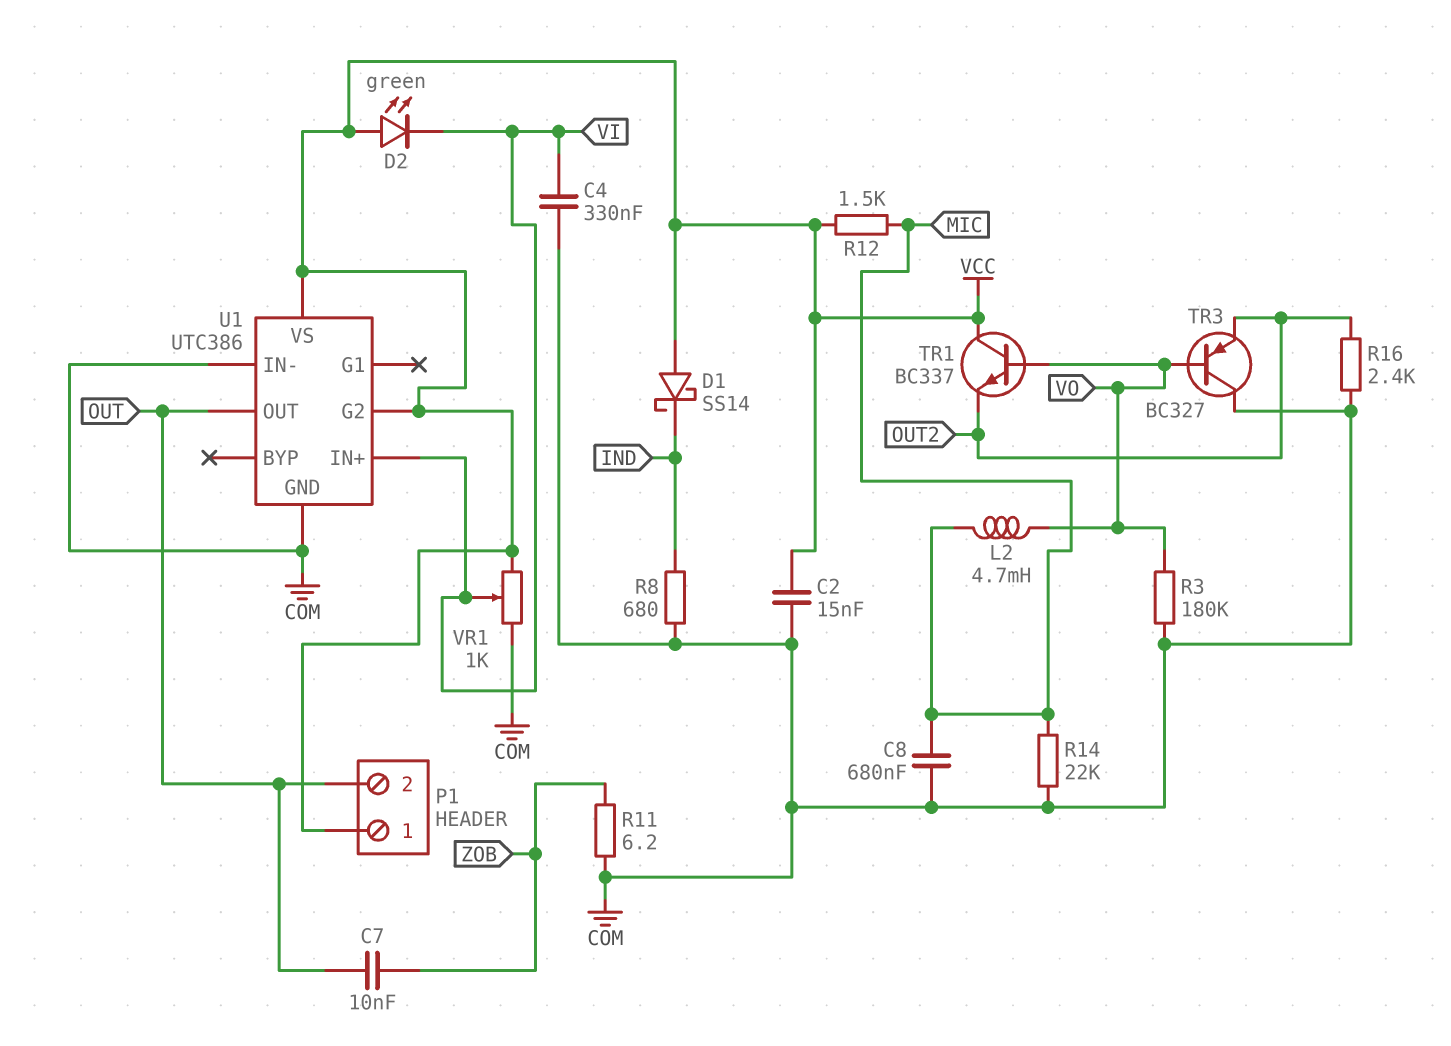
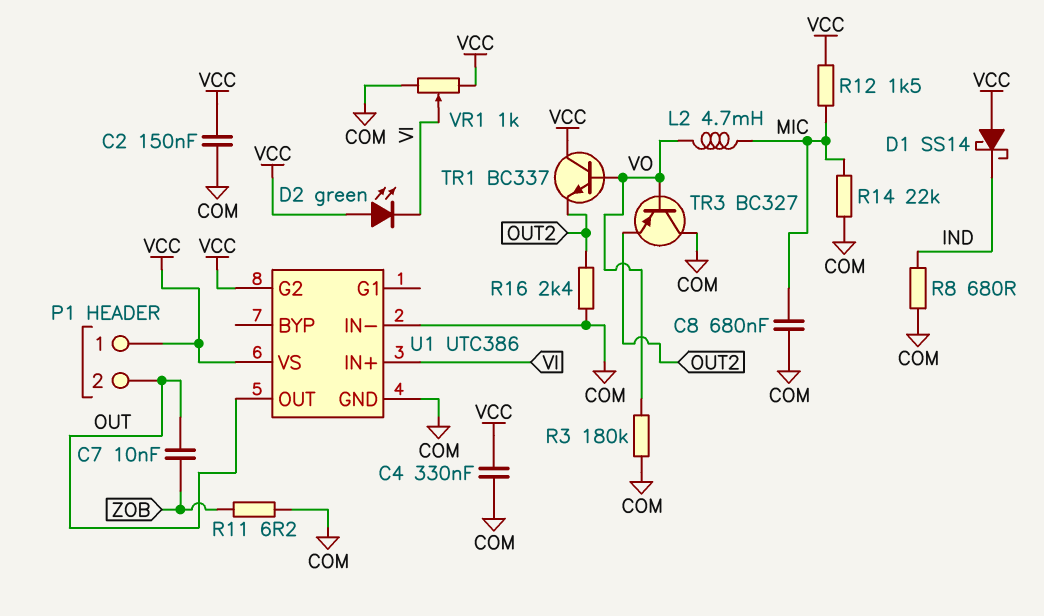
C2: 15nF (COM, VCC) -> 150nF (COM, VCC)
C4: 330nF (COM, VI) -> 330nF (COM, VCC)

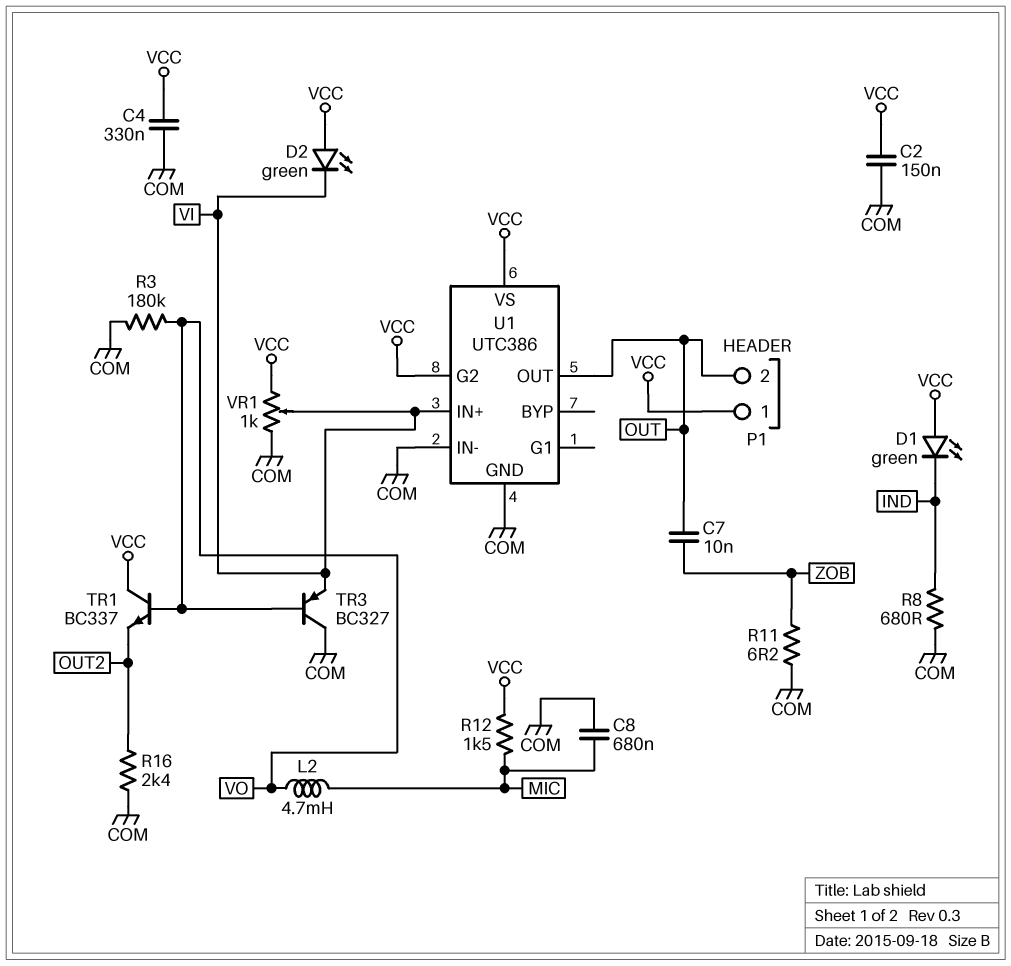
D1: schottky SS14 (A VCC, K IND) -> LED green (A VCC, K IND)
R14: 22k (COM, MIC) -> none
TR3: PNP BC327 (B VO, C COM, E OUT2) -> PNP BC327 (B VO, C COM, E VI)

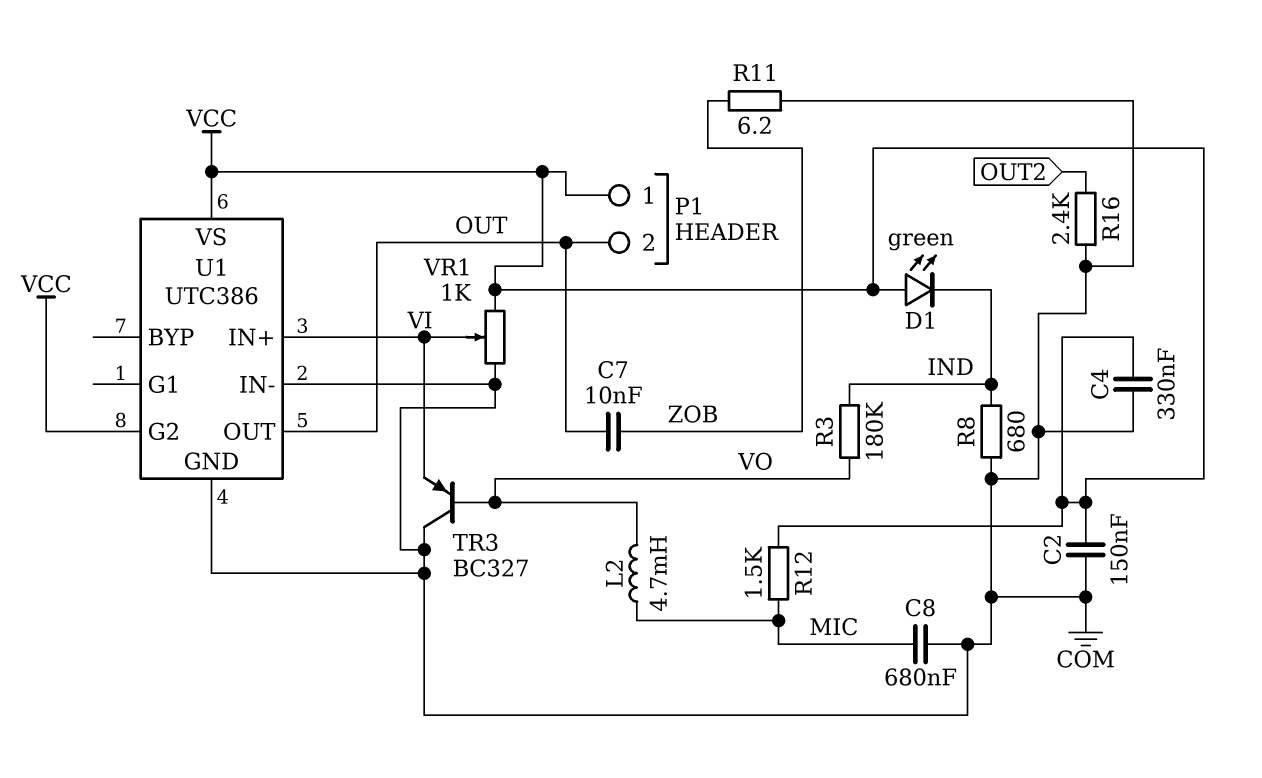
D2: LED green (A VCC, K VI) -> none
R3: 180k (COM, VO) -> 180k (IND, VO)
TR1: NPN BC337 (B VO, C VCC, E OUT2) -> none

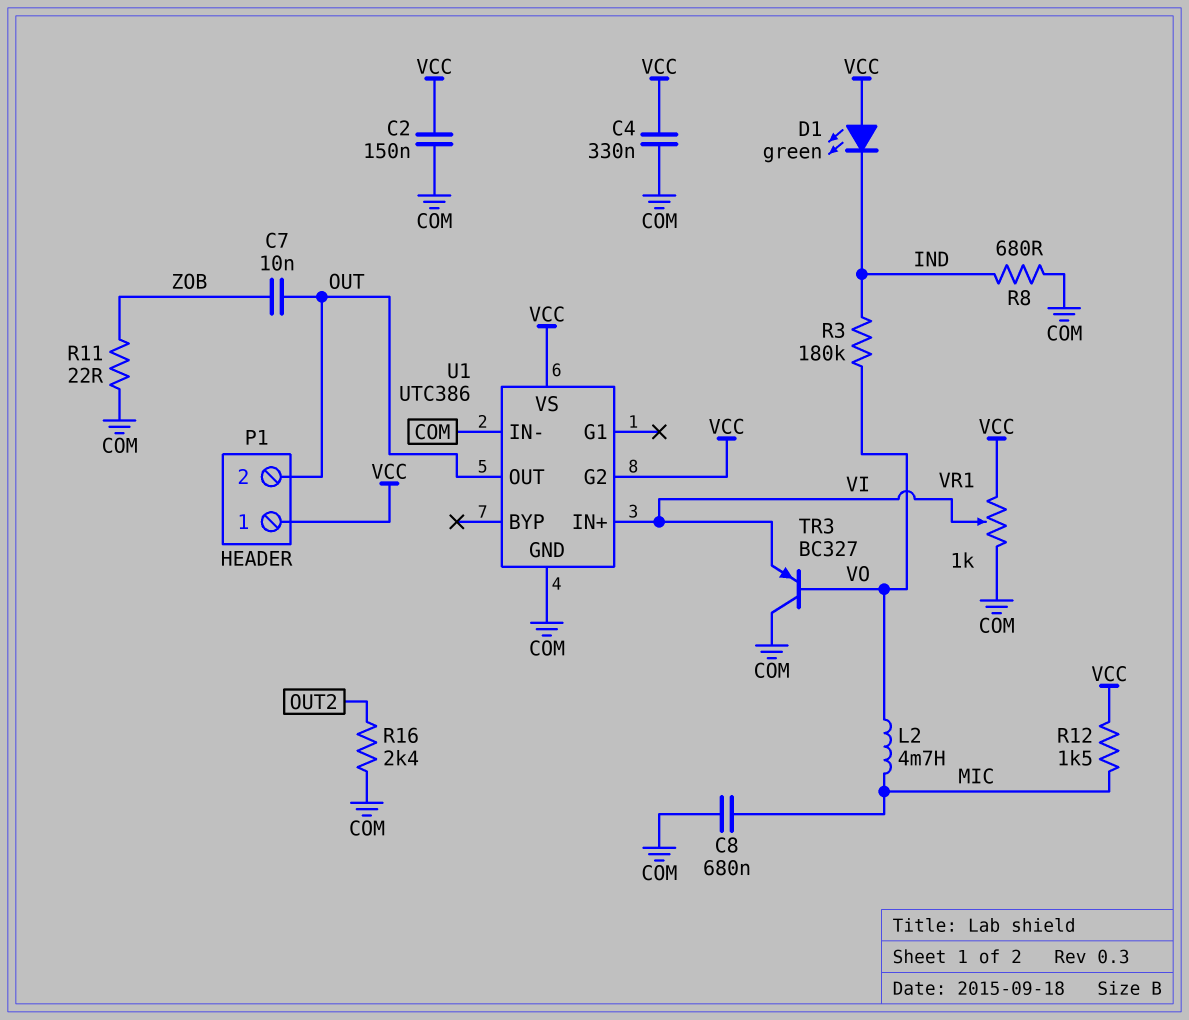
R11: 6.2 (COM, ZOB) -> 22 (COM, ZOB)

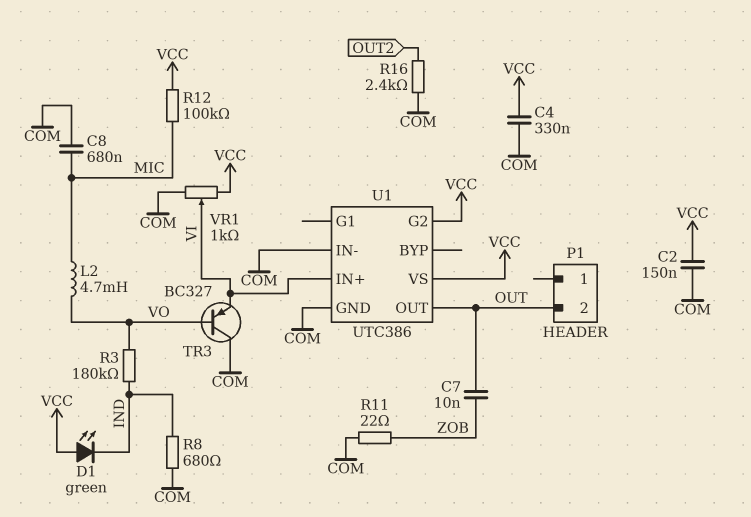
P1 pin 1: VCC -> none
R12: 1.5k (MIC, VCC) -> 100k (MIC, VCC)

